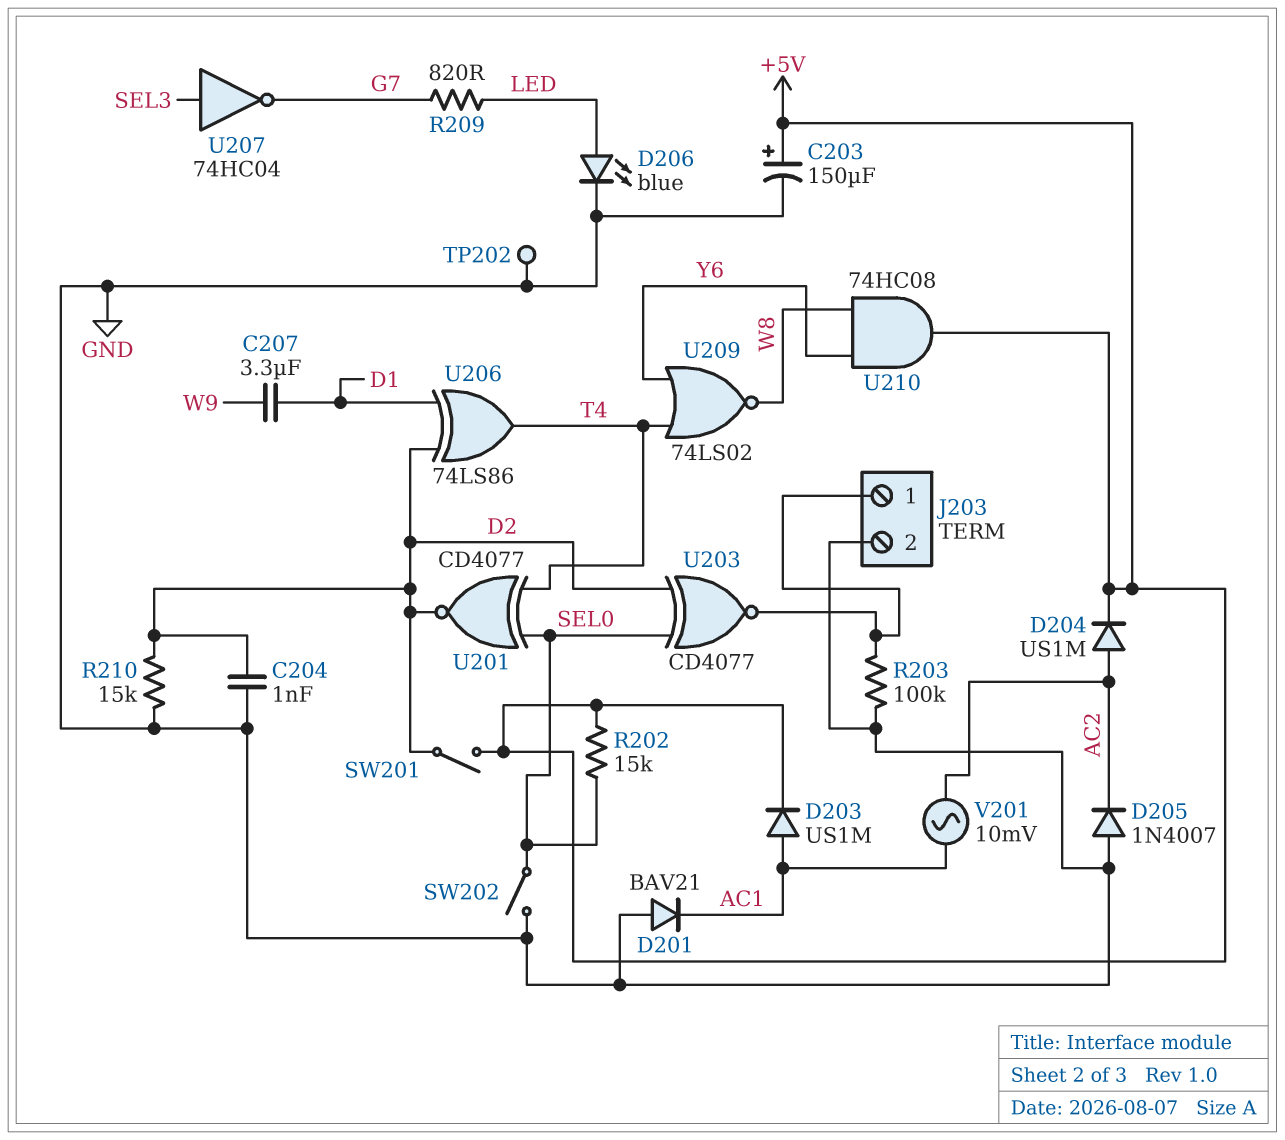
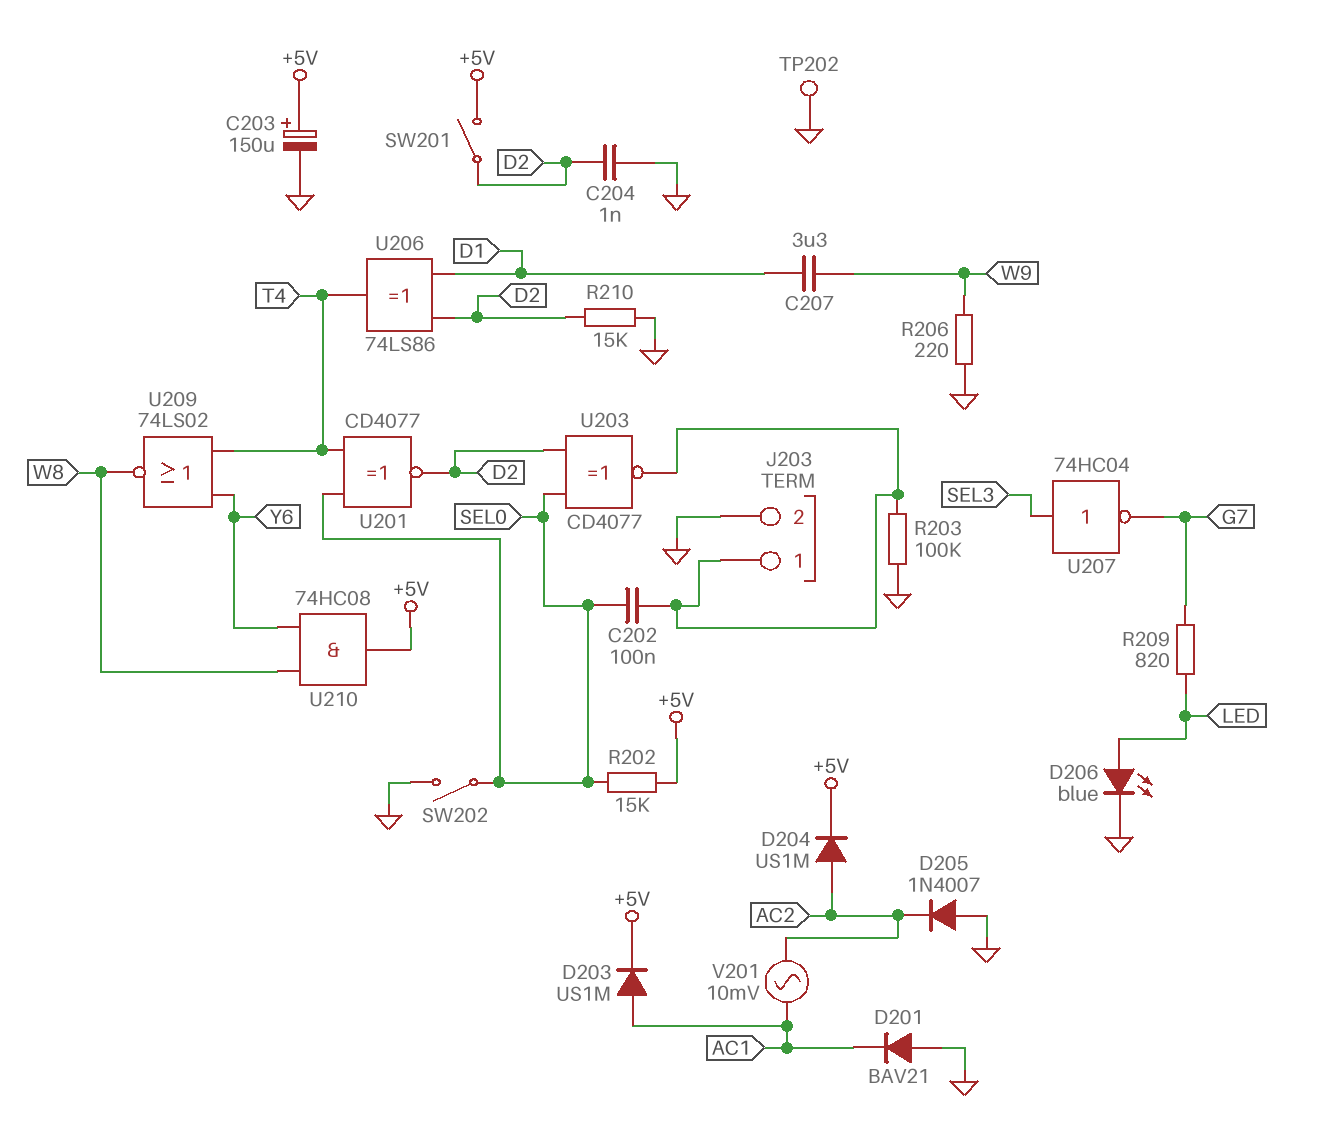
C202: none -> 100nF (J203/1, SEL0)
R206: none -> 220 (GND, W9)

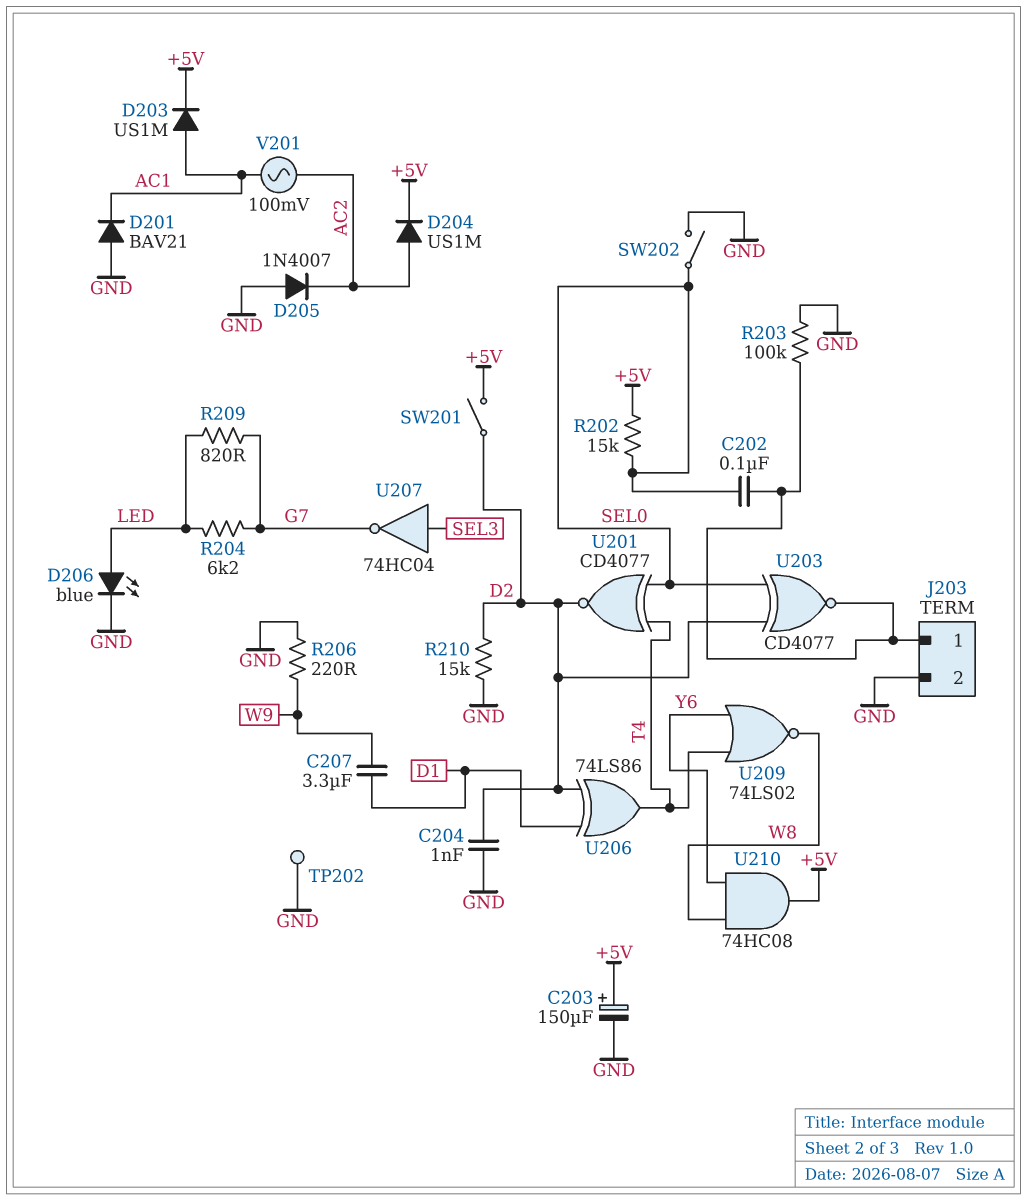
R204: none -> 6.2k (G7, LED)
V201: AC 10mV (AC1, AC2) -> AC 100mV (AC1, AC2)

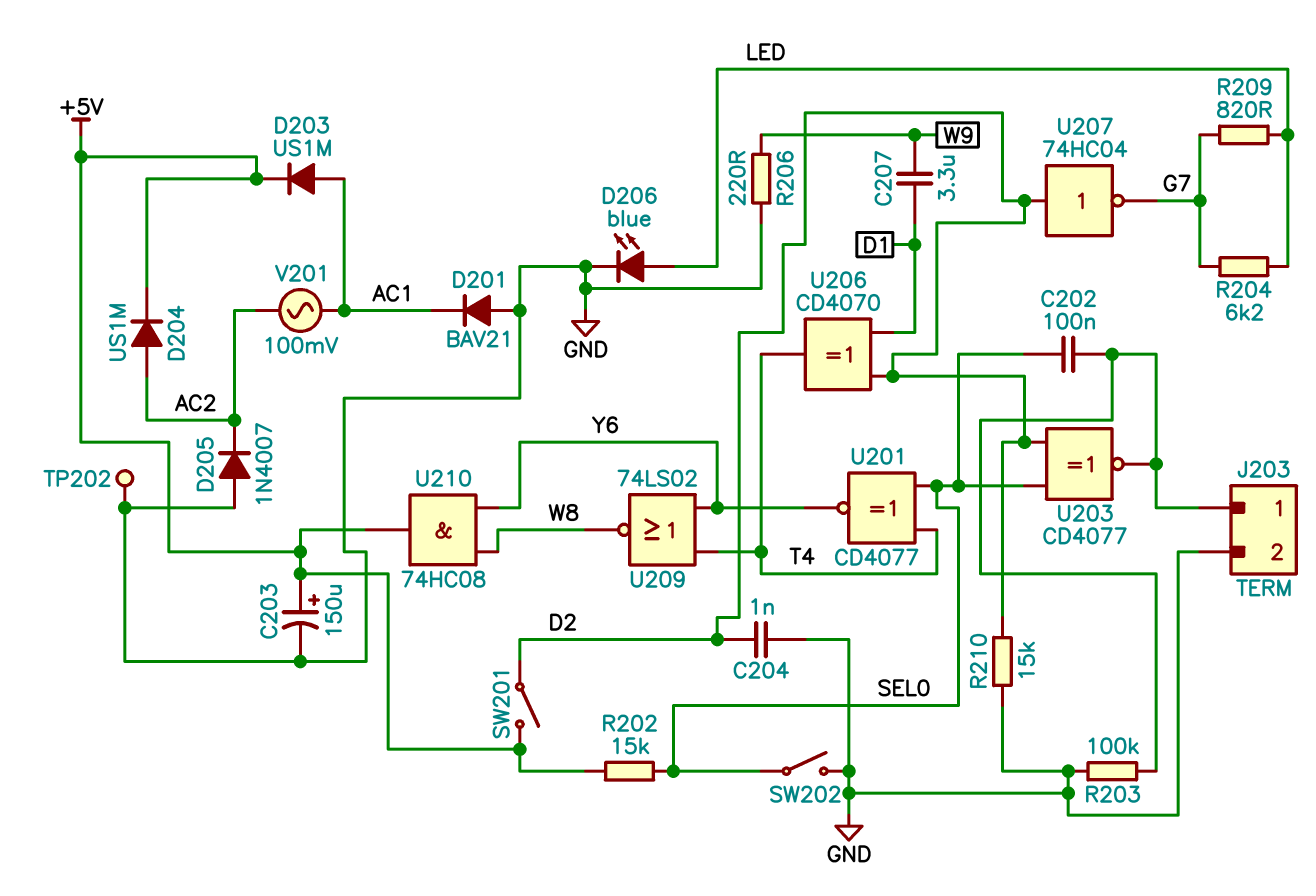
U201: XNOR CD4077 (in SEL0, in T4, out D2) -> XNOR CD4077 (in SEL0, in T4, out Y6)
U206: XOR 74LS86 (in D1, in D2, out T4) -> XOR CD4070 (in D1, in D2, out T4)
U207: NOT 74HC04 (in SEL3, out G7) -> NOT 74HC04 (in D2, out G7)

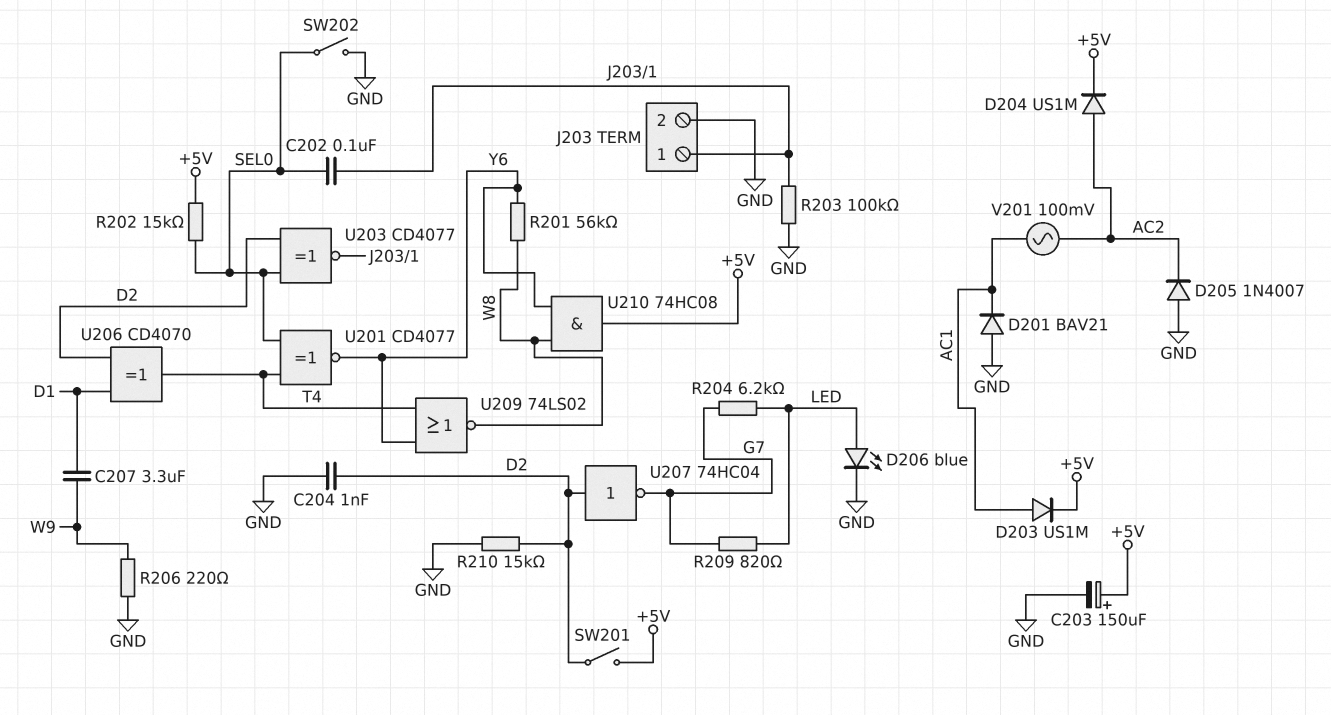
R201: none -> 56k (W8, Y6)
TP202: test point (GND) -> none

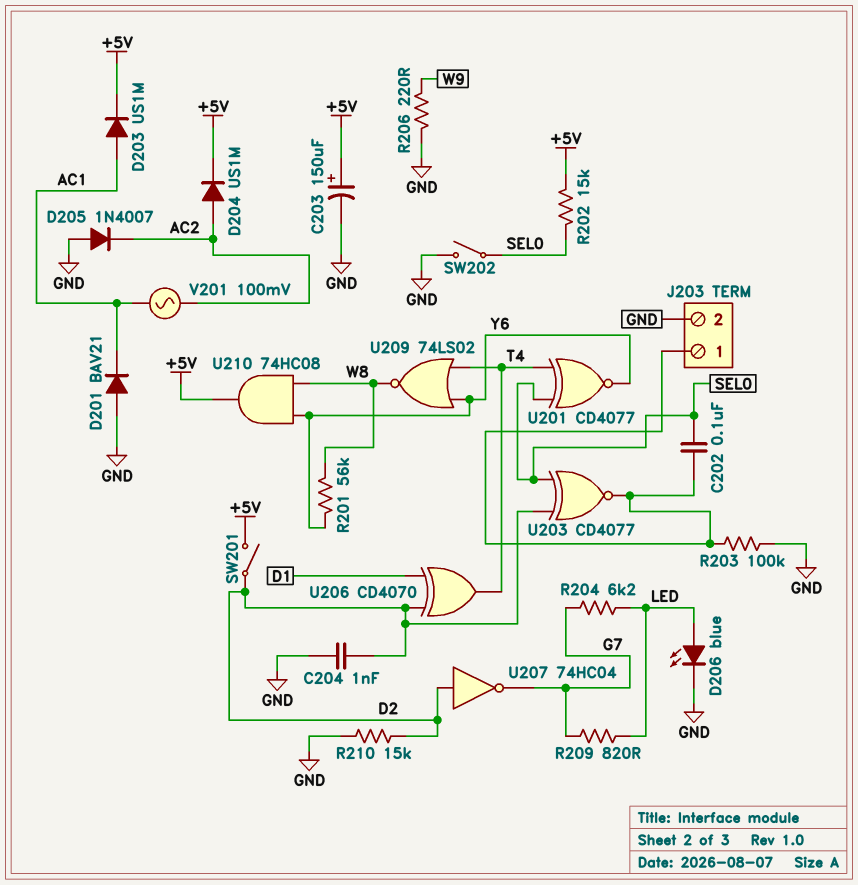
C207: 3.3uF (D1, W9) -> none

